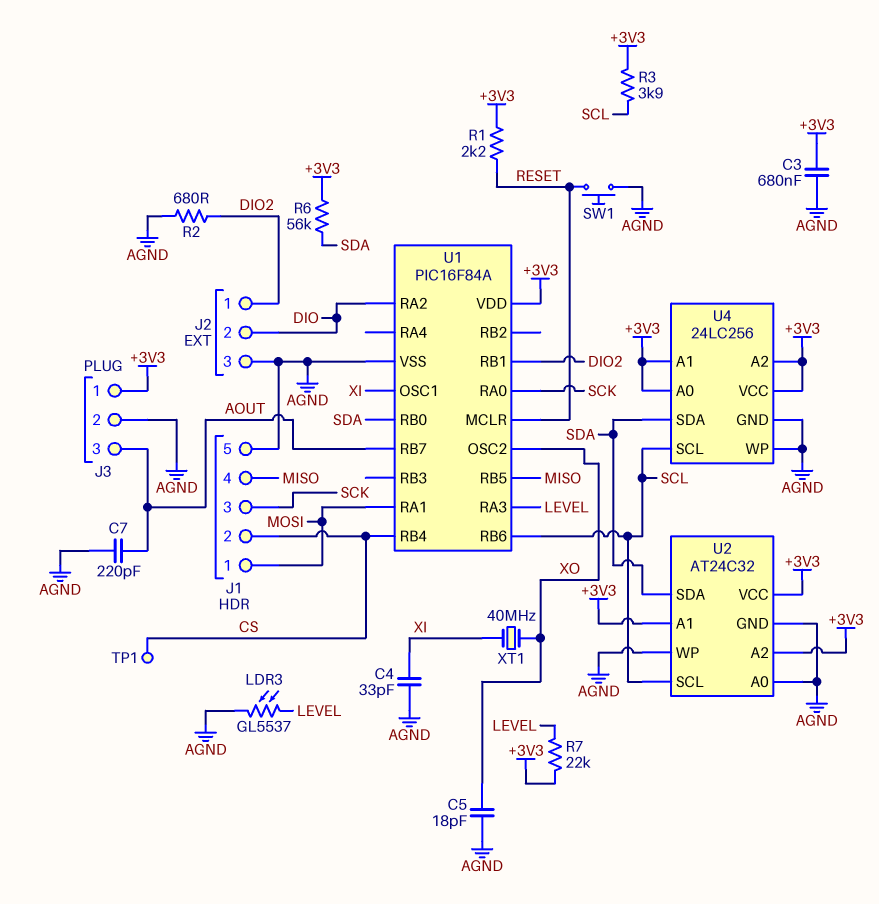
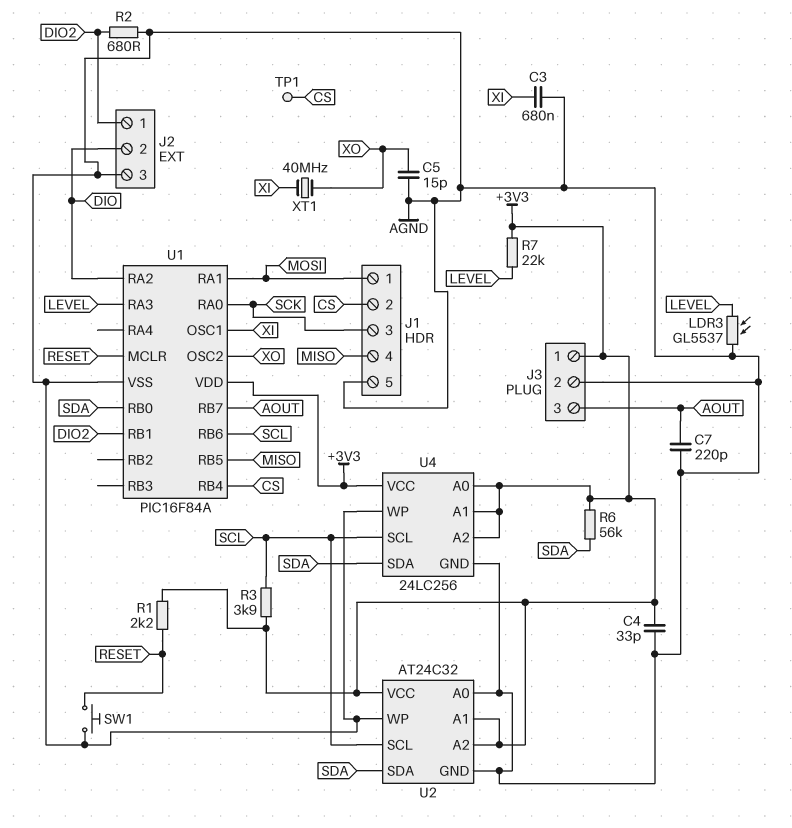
C3: 680nF (+3V3, AGND) -> 680nF (AGND, XI)
C4: 33pF (AGND, XI) -> 33pF (+3V3, AGND)
C5: 18pF (AGND, XO) -> 15pF (AGND, XO)

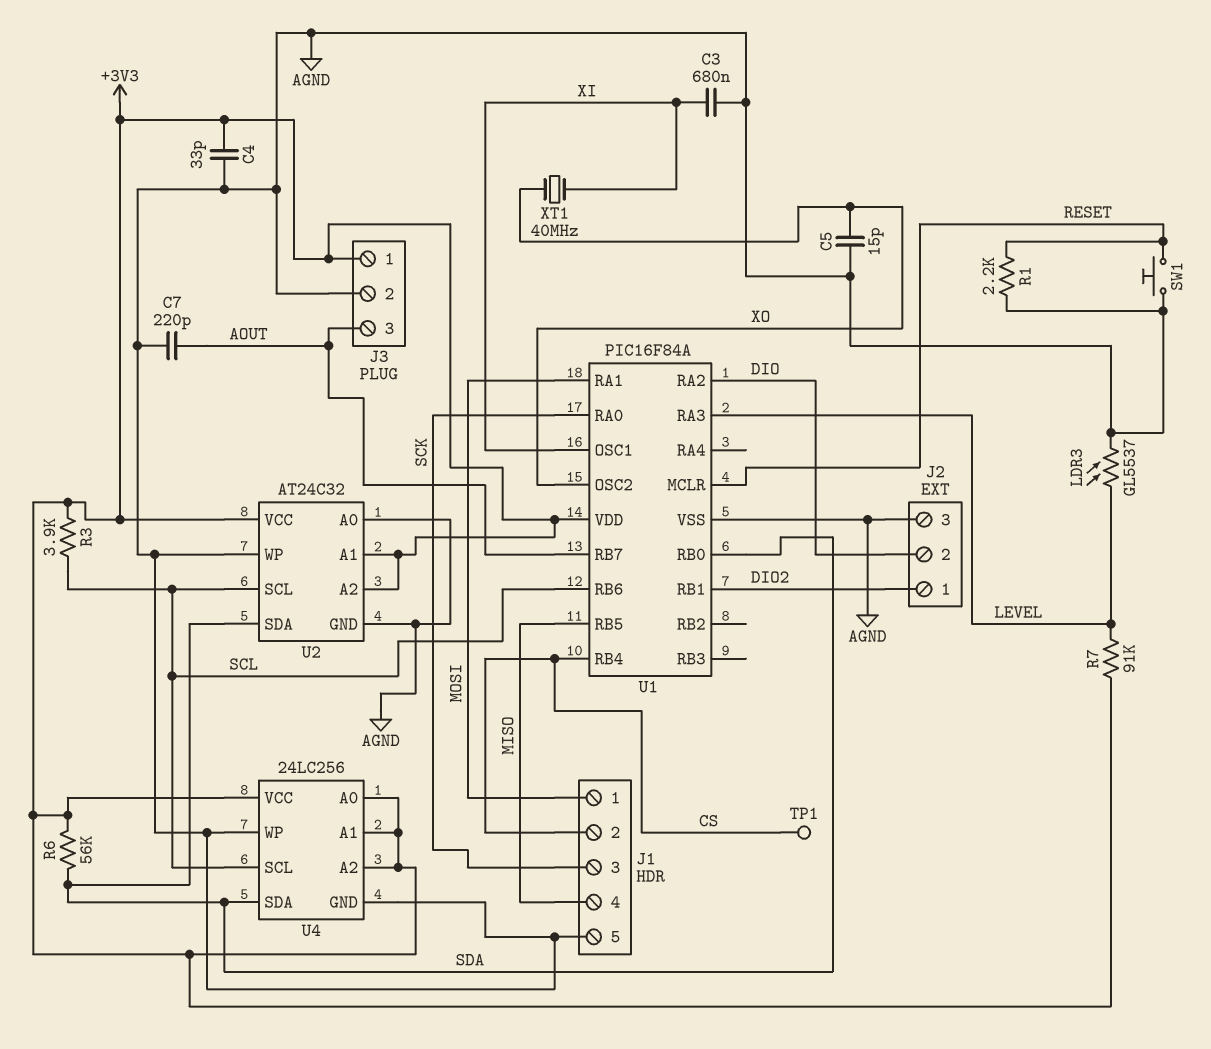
R1: 2.2k (+3V3, RESET) -> 2.2k (AGND, RESET)
R2: 680 (AGND, DIO2) -> none
R7: 22k (+3V3, LEVEL) -> 91k (+3V3, LEVEL)

